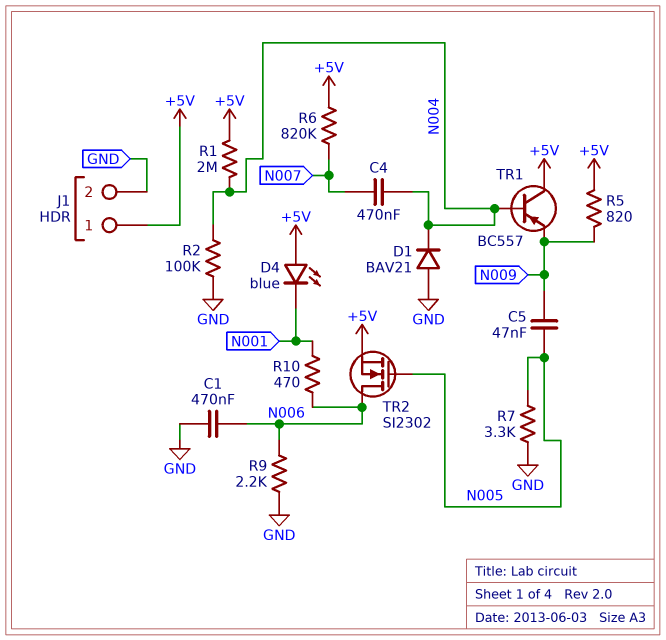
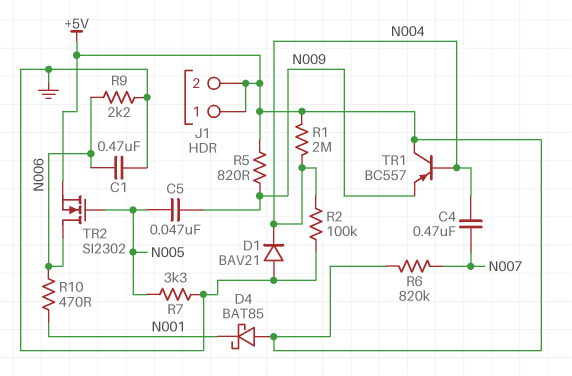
D4: LED blue (A +5V, K N001) -> schottky BAT85 (A +5V, K N001)
J1 pin 2: GND -> +5V

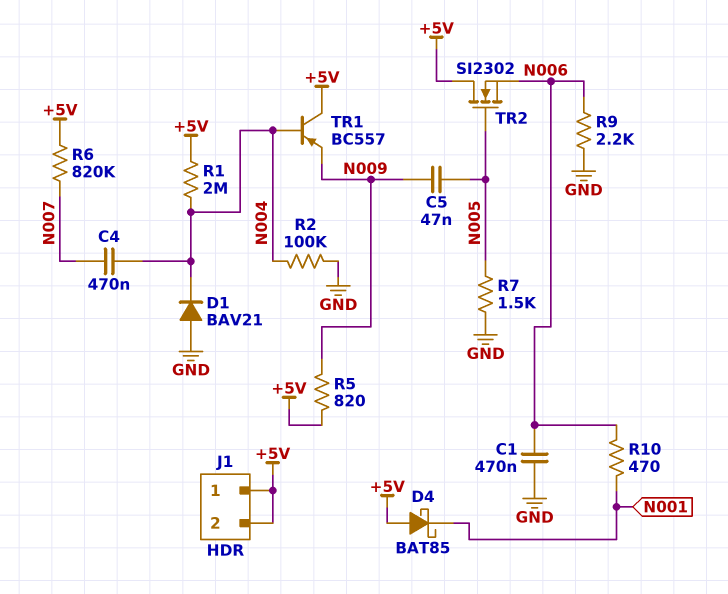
R7: 3.3k (GND, N005) -> 1.5k (GND, N005)
TR2: NMOS SI2302 (G N005, D N006, S +5V) -> NMOS SI2302 (G N005, D +5V, S N006)

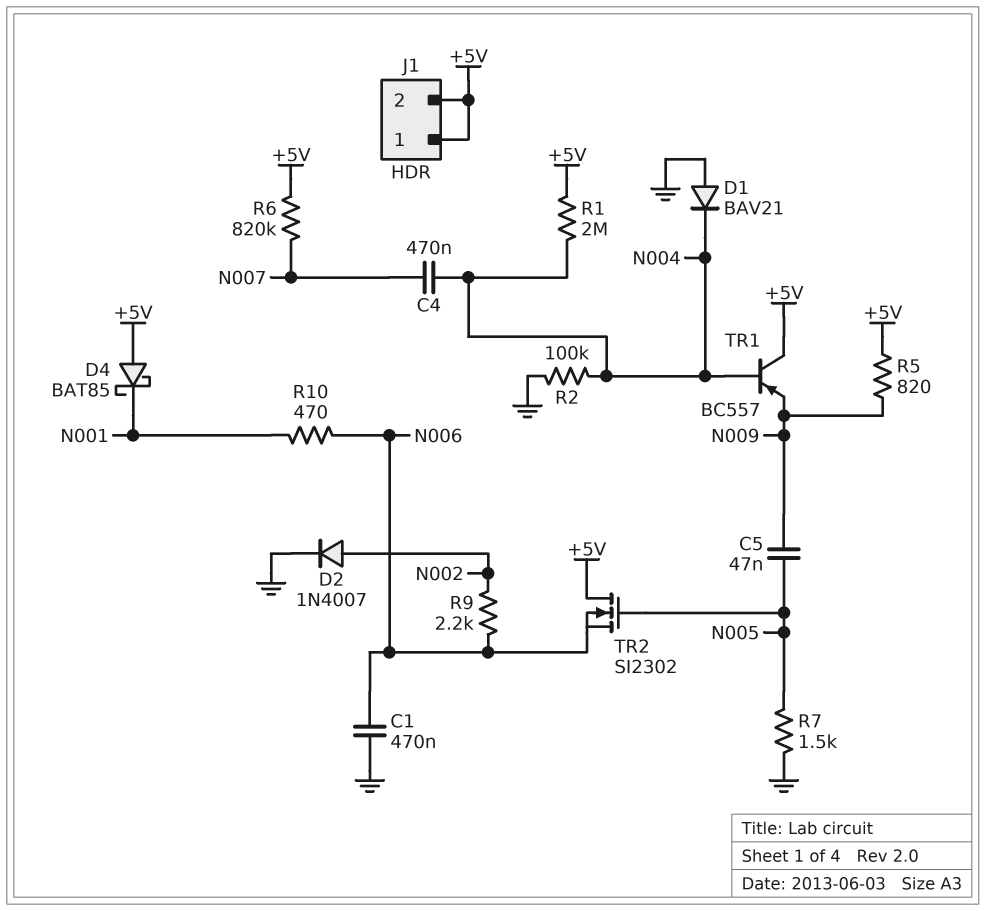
D2: none -> diode 1N4007 (A N002, K GND)
R9: 2.2k (GND, N006) -> 2.2k (N002, N006)

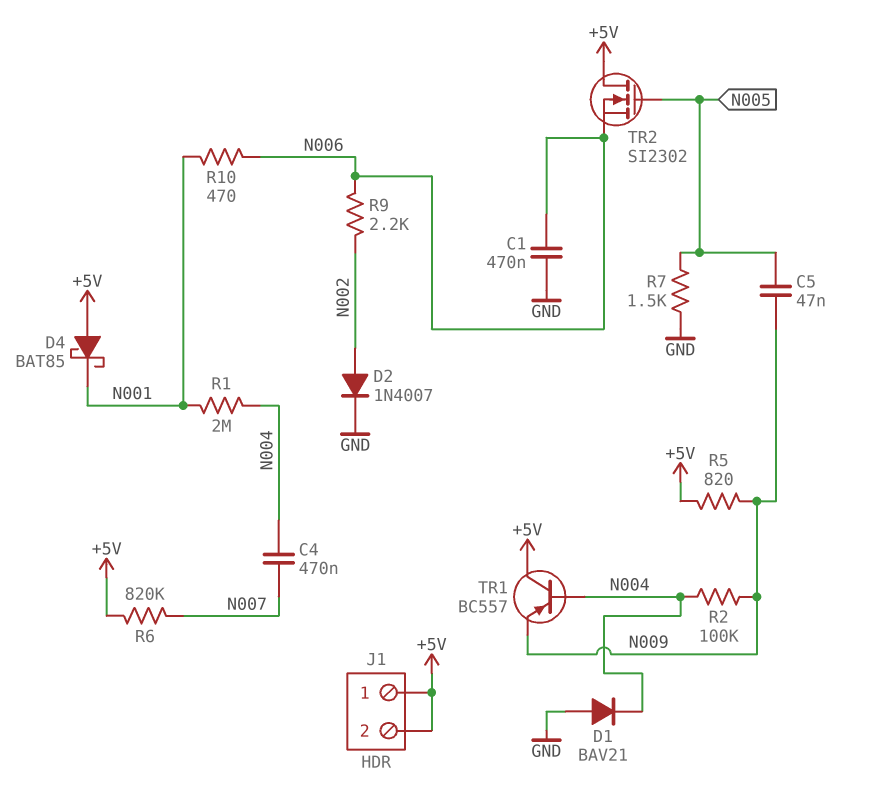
R1: 2M (+5V, N004) -> 2M (N001, N004)
R2: 100k (GND, N004) -> 100k (N004, N009)

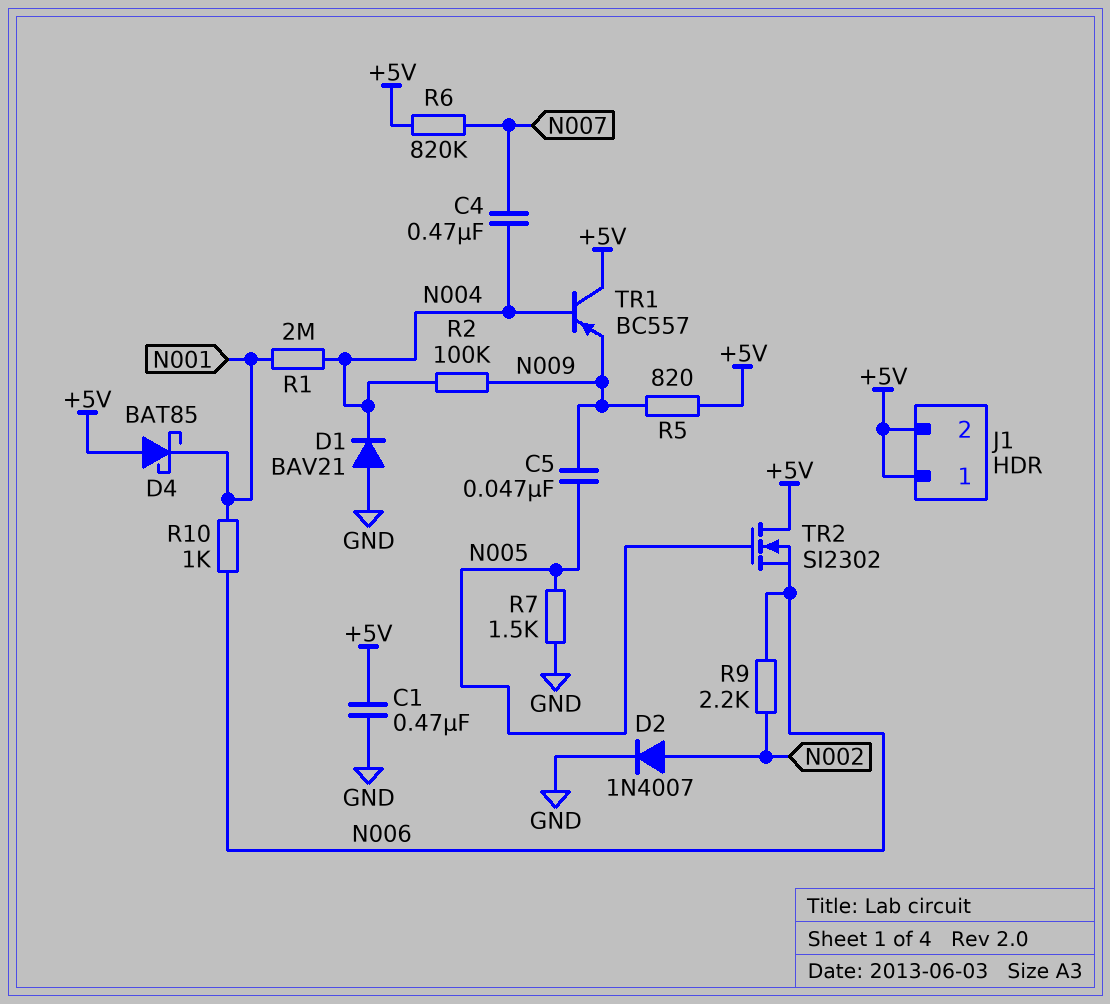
C1: 470nF (GND, N006) -> 470nF (+5V, GND)
R10: 470 (N001, N006) -> 1k (N001, N006)

